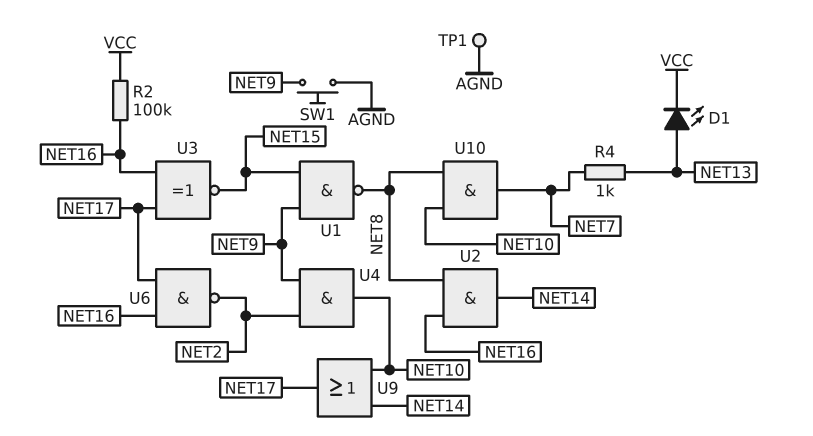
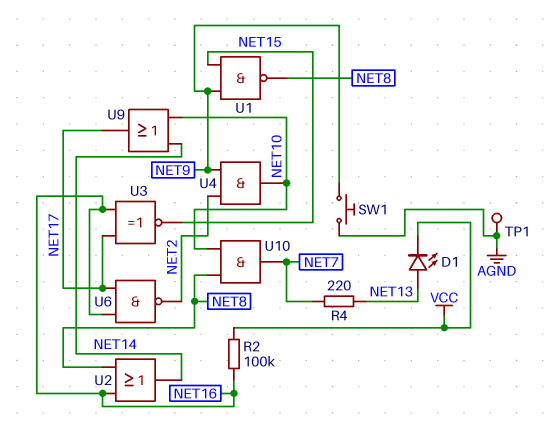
R4: 1k (NET7, NET13) -> 220 (NET7, NET13)
U2: AND (in NET8, in NET16, out NET14) -> OR (in NET8, in NET16, out NET14)

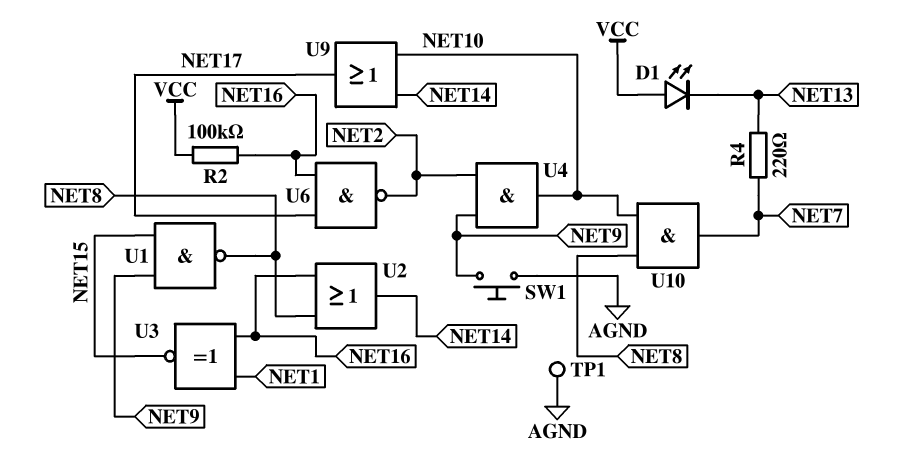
D1: LED (A NET13, K VCC) -> LED (A VCC, K NET13)
U3: XNOR (in NET16, in NET17, out NET15) -> XNOR (in NET1, in NET16, out NET15)

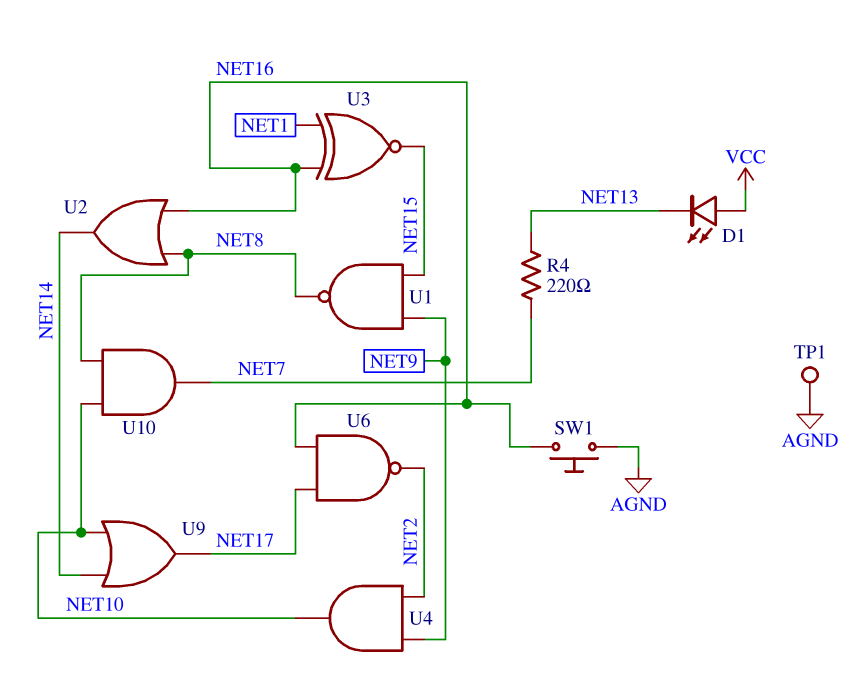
R2: 100k (NET16, VCC) -> none
SW1: button (AGND, NET9) -> button (AGND, NET16)

